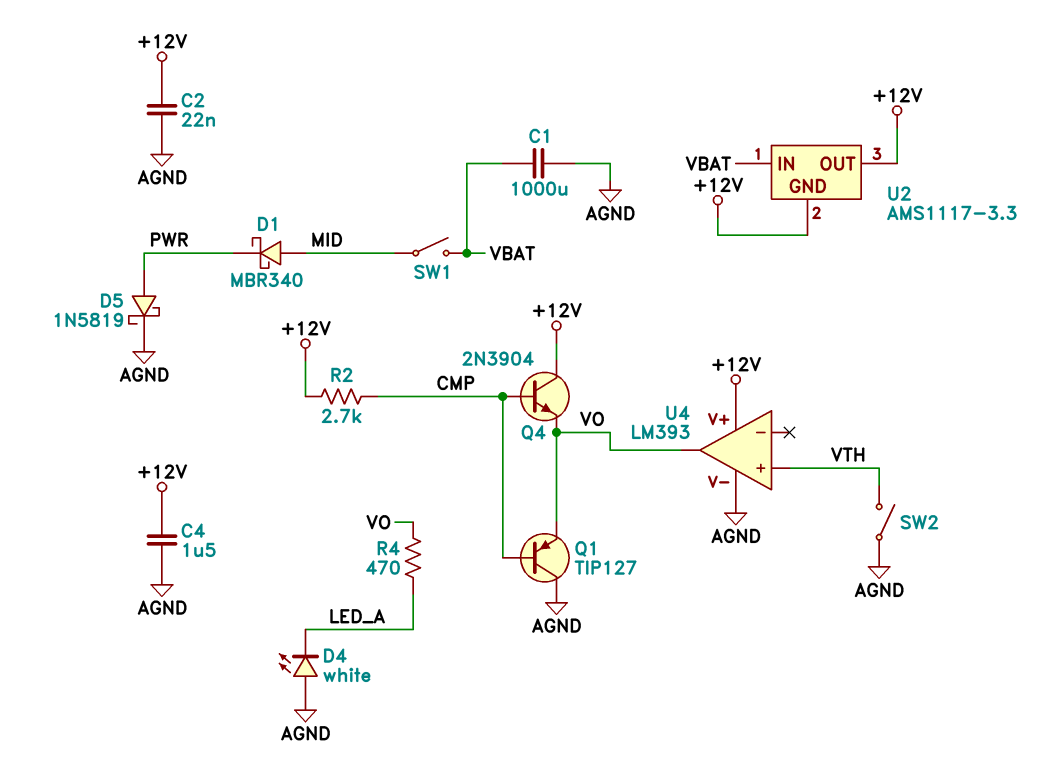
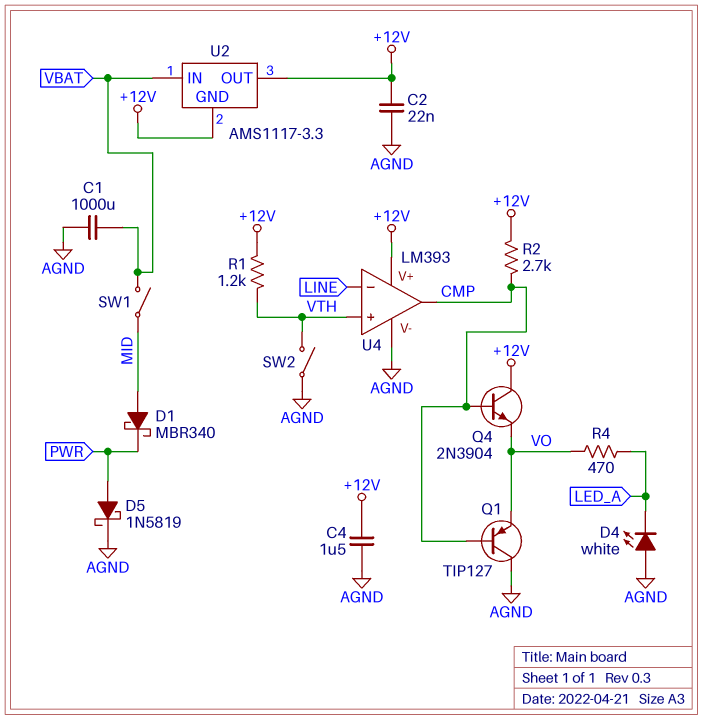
R1: none -> 1.2k (+12V, VTH)
U4 pin in-: none -> LINE
U4 pin out: VO -> CMP

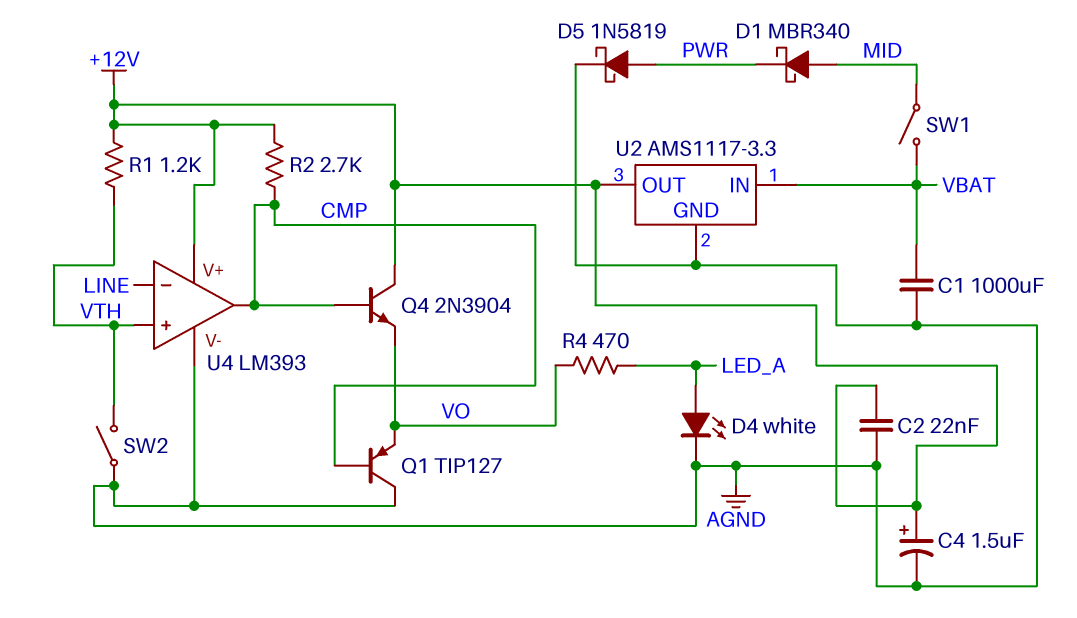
C4: 1.5uF (+12V, AGND) -> 1.5uF (plus +12V, minus AGND)
D4: LED white (A AGND, K LED_A) -> LED white (A LED_A, K AGND)
U2 pin GND: +12V -> AGND

